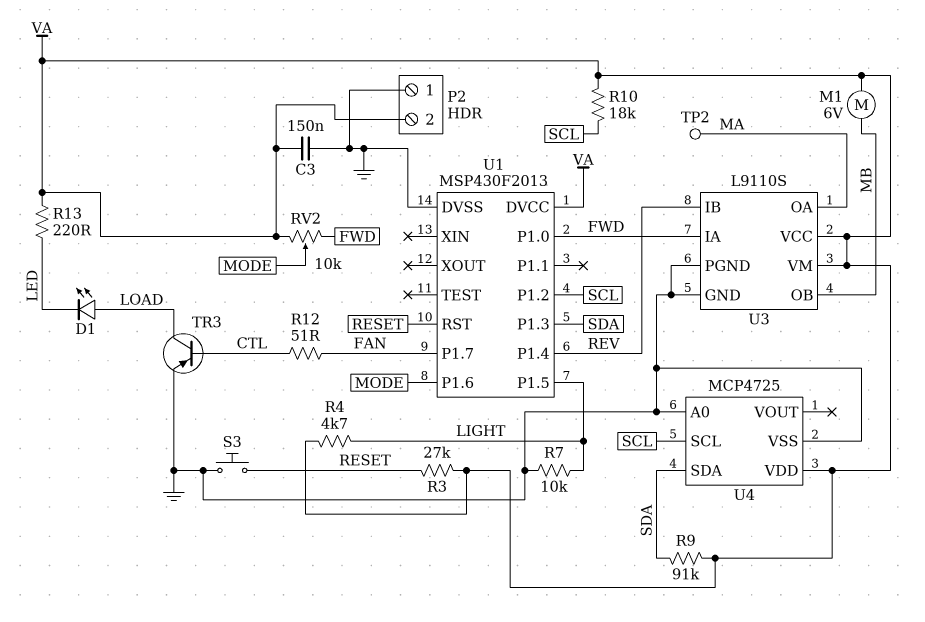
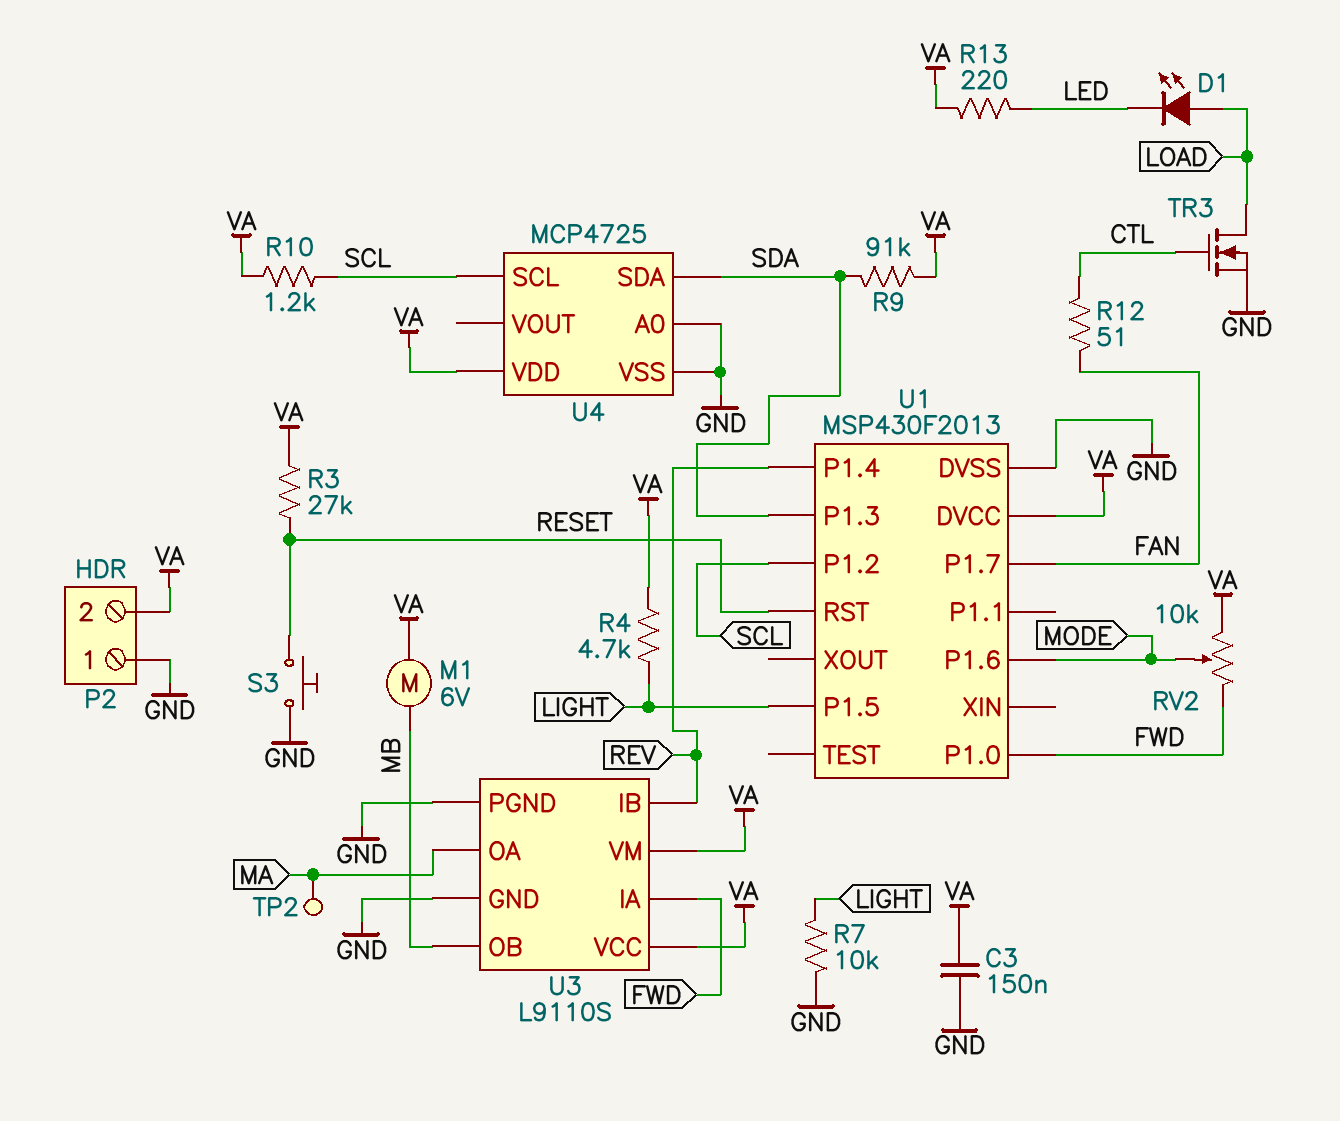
R10: 18k (SCL, VA) -> 1.2k (SCL, VA)
TR3: PNP (B CTL, C LOAD, E GND) -> NMOS (G CTL, D LOAD, S GND)

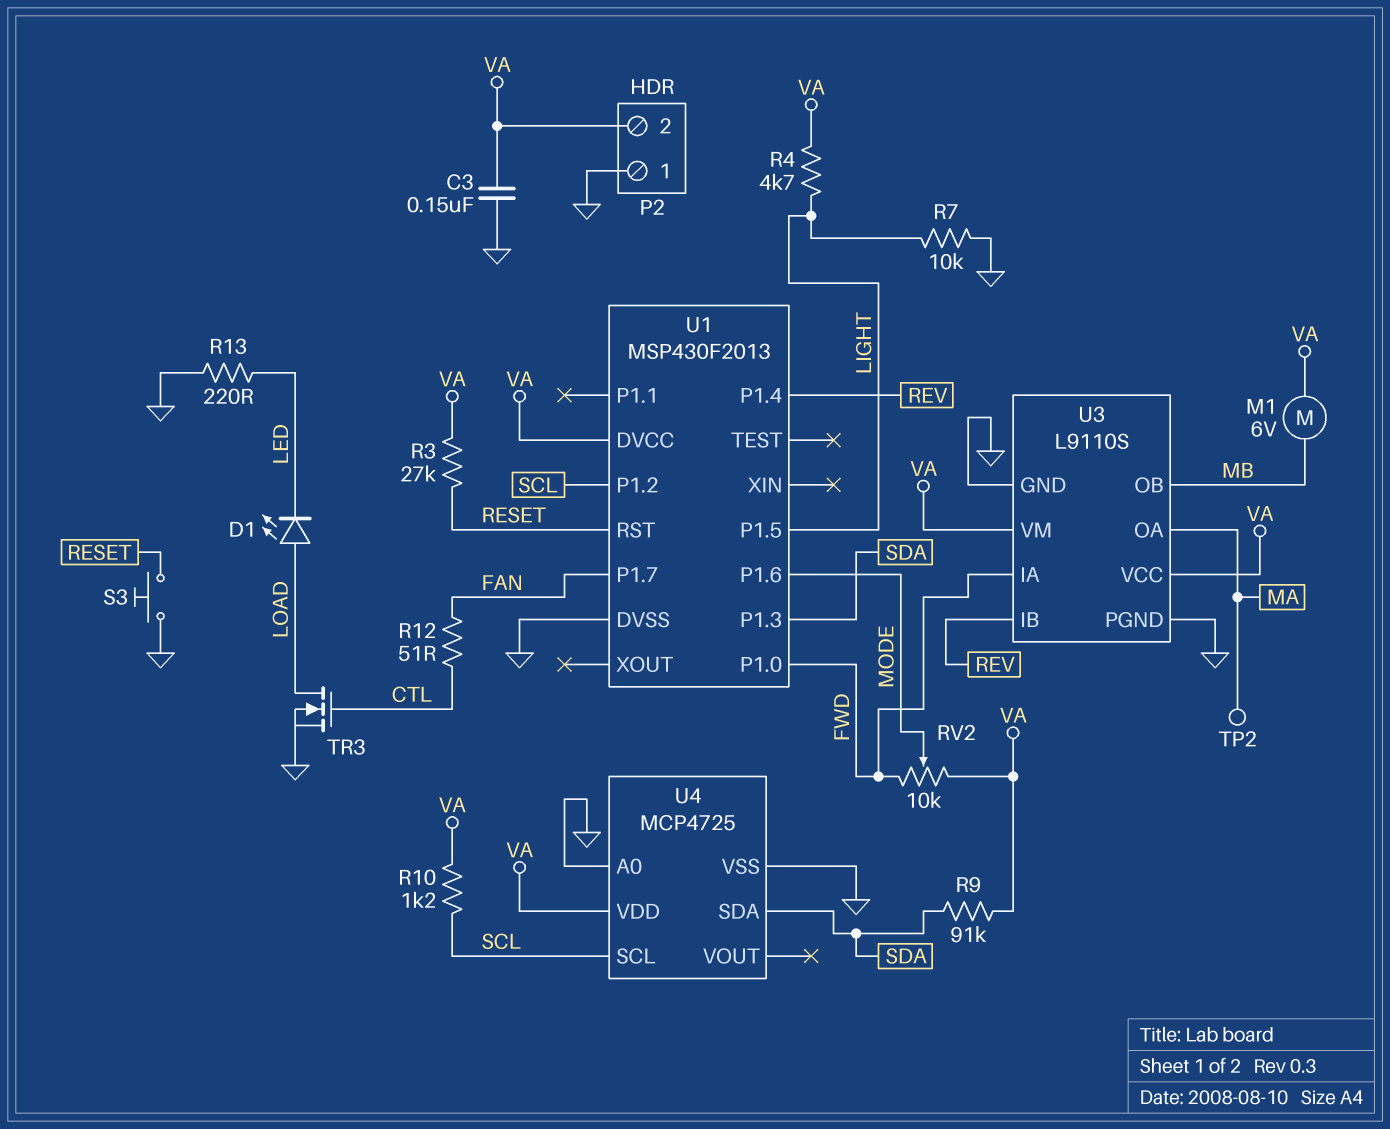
R13: 220 (LED, VA) -> 220 (GND, LED)

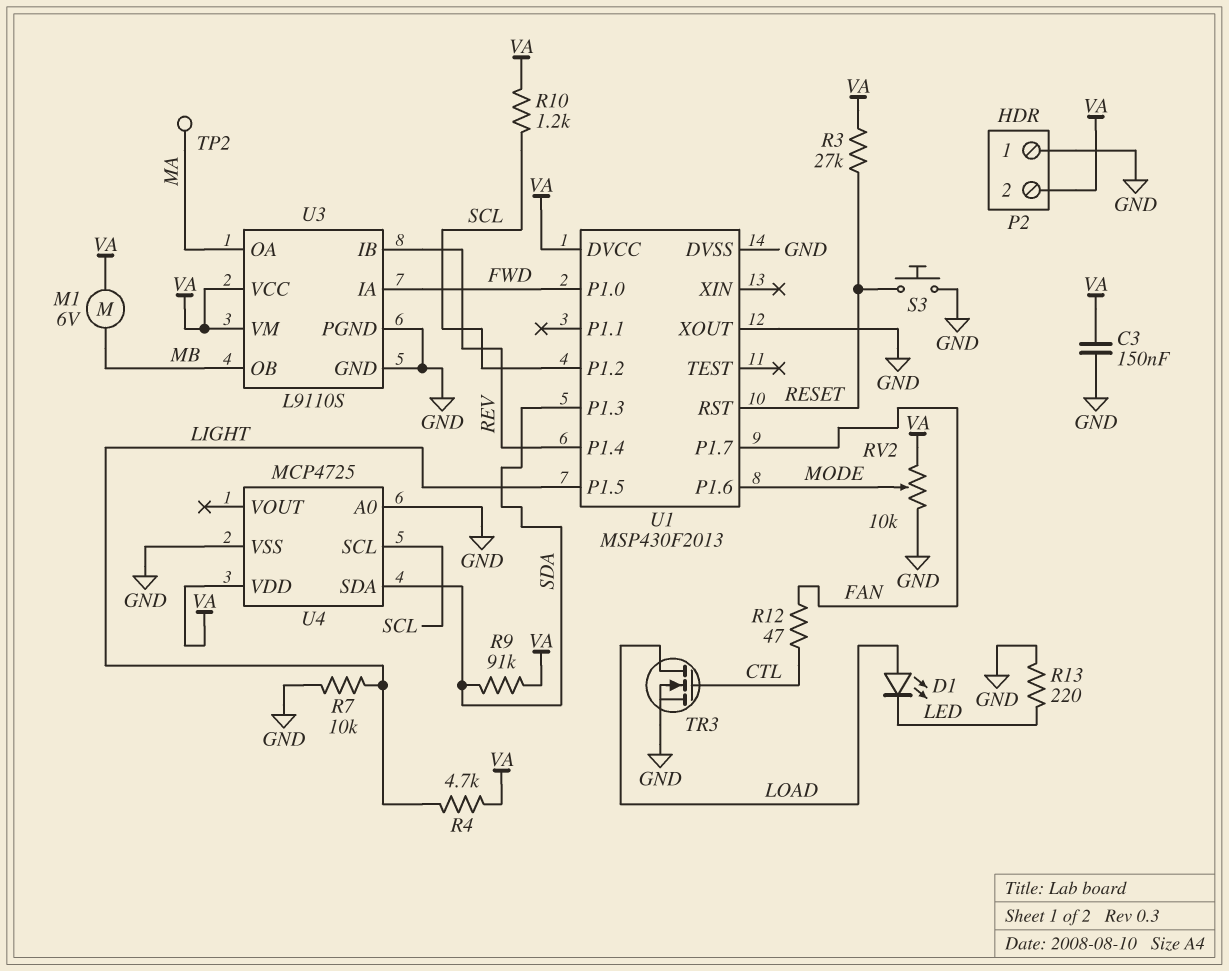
R12: 51 (CTL, FAN) -> 47 (CTL, FAN)
RV2: 10k (FWD, VA, wiper MODE) -> 10k (GND, VA, wiper MODE)
U1 pin XOUT: none -> GND

